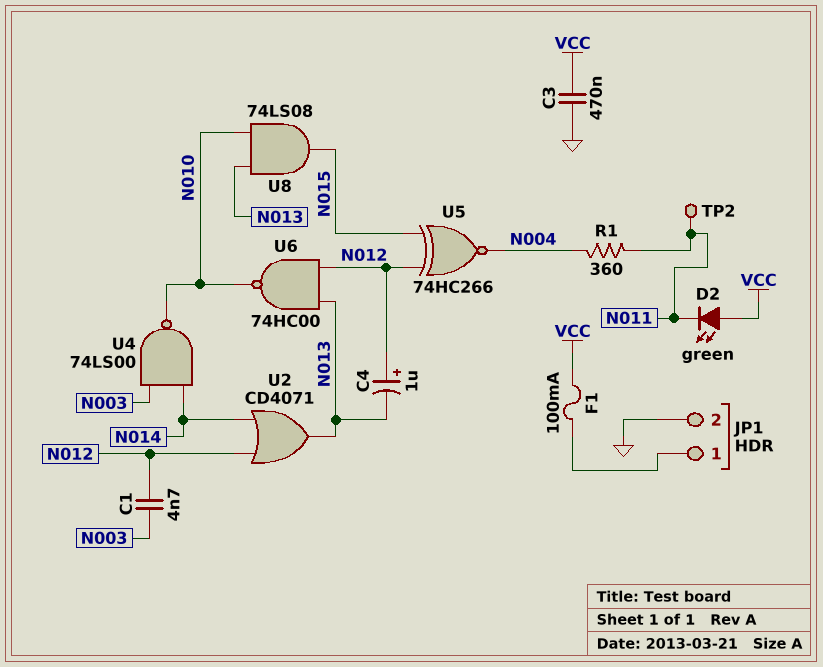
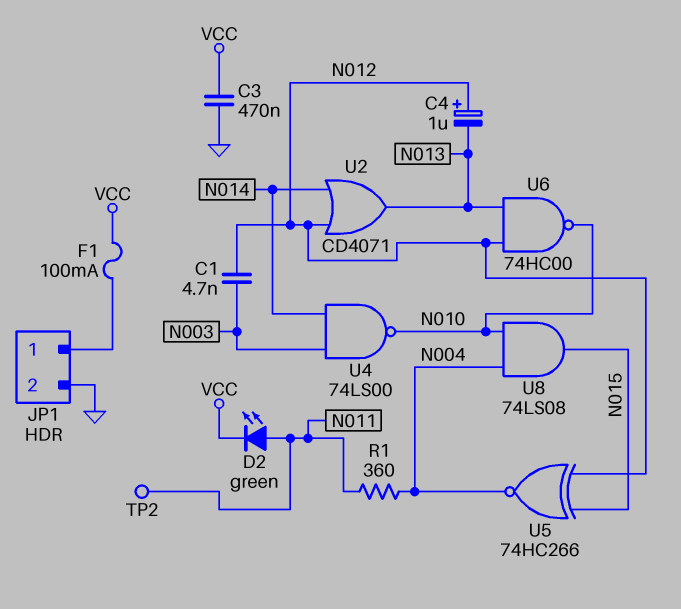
D2: LED green (A VCC, K N011) -> LED green (A N011, K VCC)
U8: AND 74LS08 (in N010, in N013, out N015) -> AND 74LS08 (in N004, in N010, out N015)

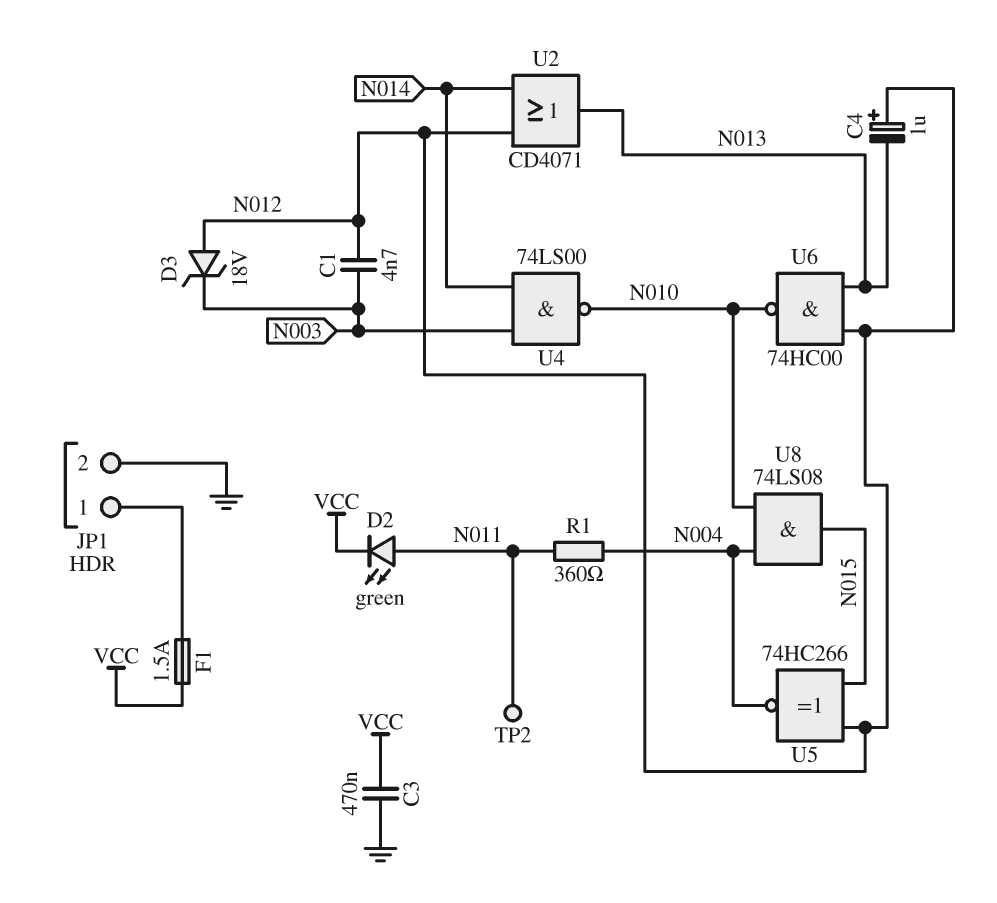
D3: none -> zener 18V (A N012, K N003)
F1: 100mA (JP1/1, VCC) -> 1.5A (JP1/1, VCC)

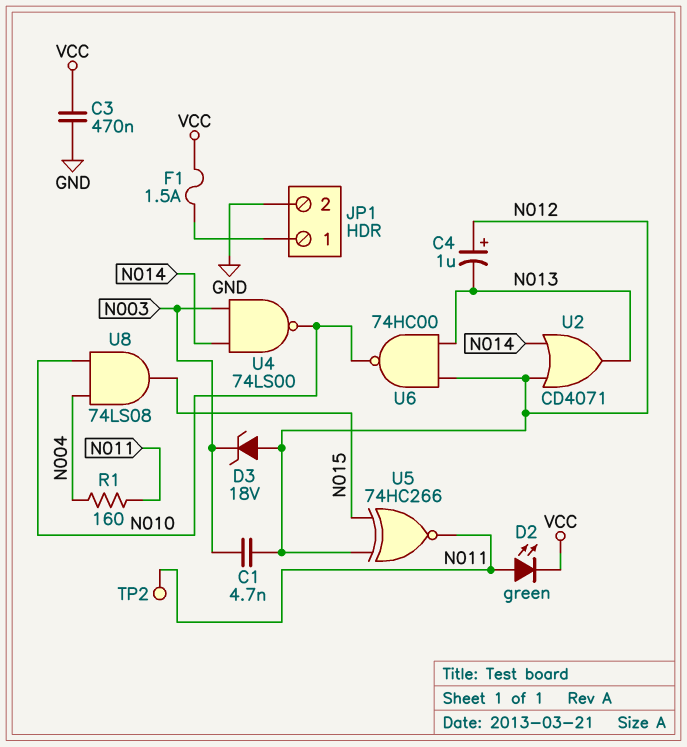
R1: 360 (N004, N011) -> 160 (N004, N011)
U5: XNOR 74HC266 (in N012, in N015, out N004) -> XNOR 74HC266 (in N012, in N015, out N011)

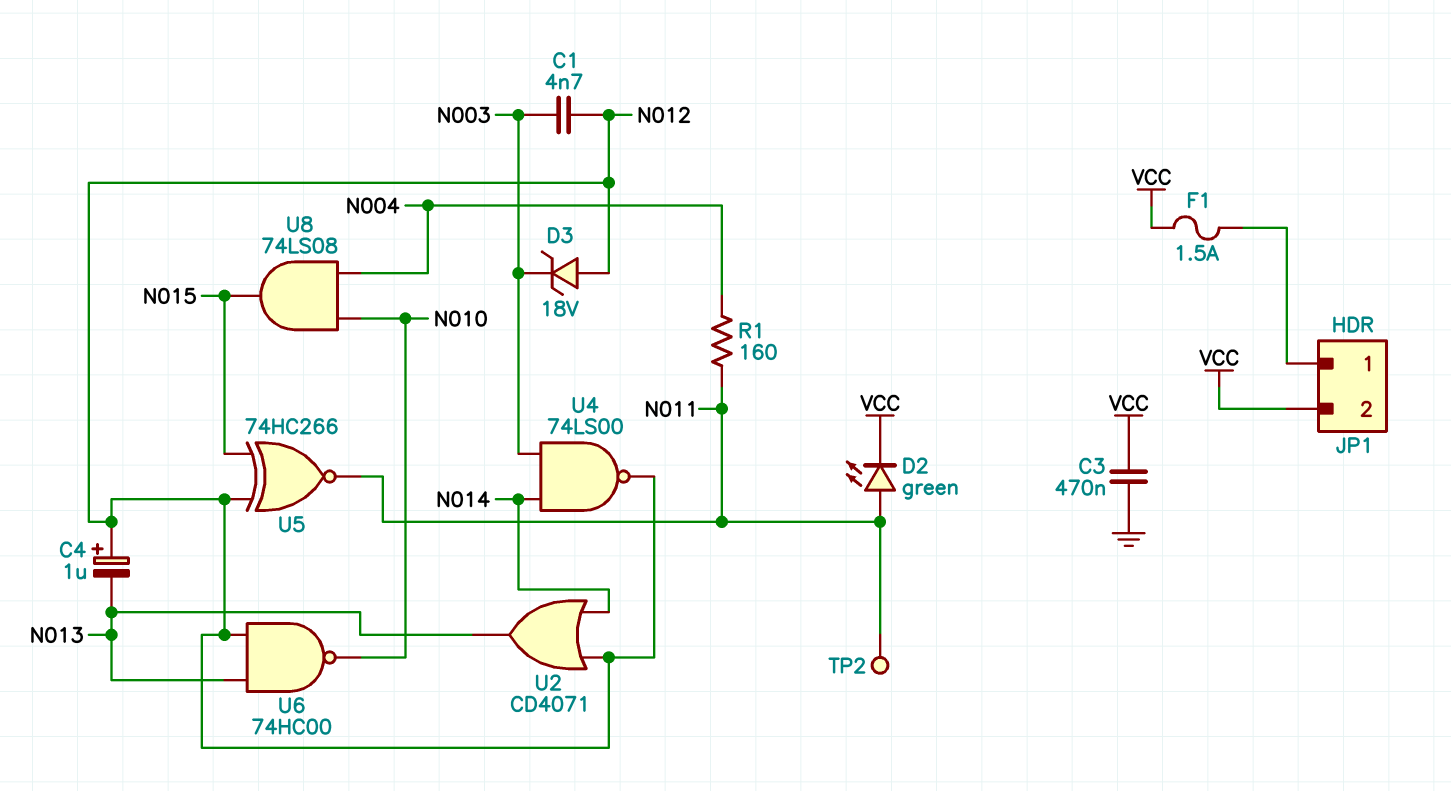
JP1 pin 2: GND -> VCC
U4: NAND 74LS00 (in N003, in N014, out N010) -> NAND 74LS00 (in N003, in N014, out N012)

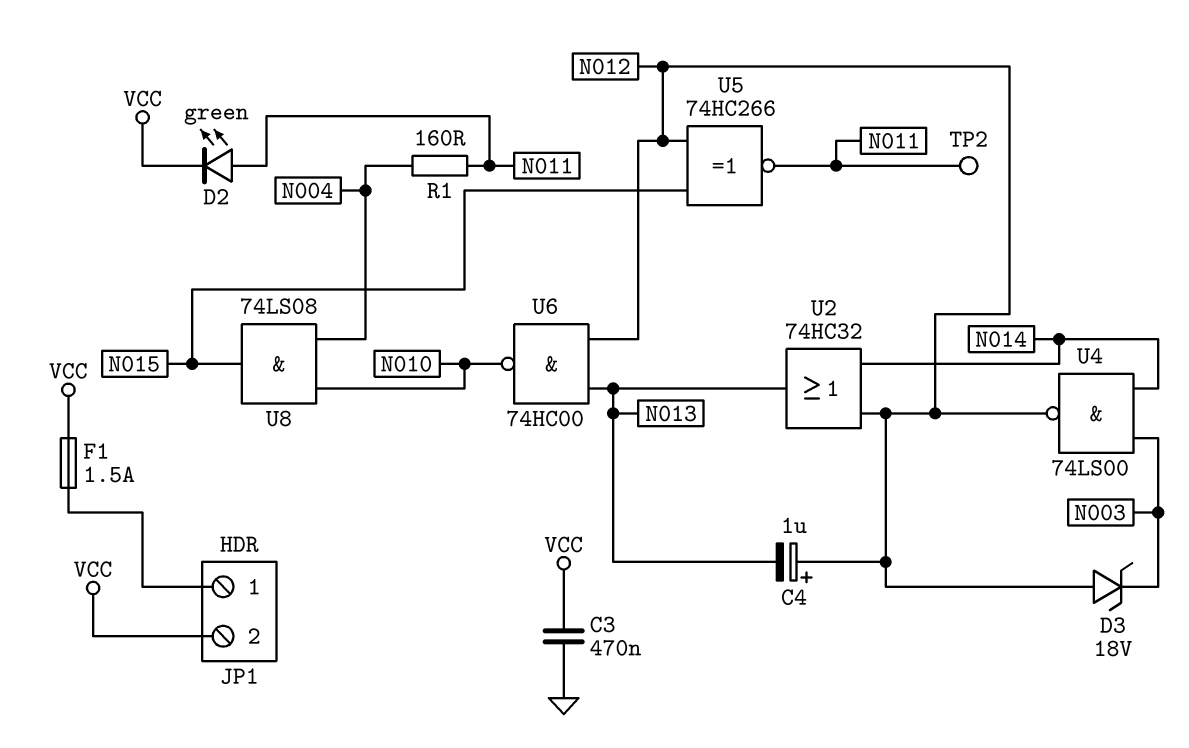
C1: 4.7nF (N003, N012) -> none
U2: OR CD4071 (in N012, in N014, out N013) -> OR 74HC32 (in N012, in N014, out N013)

